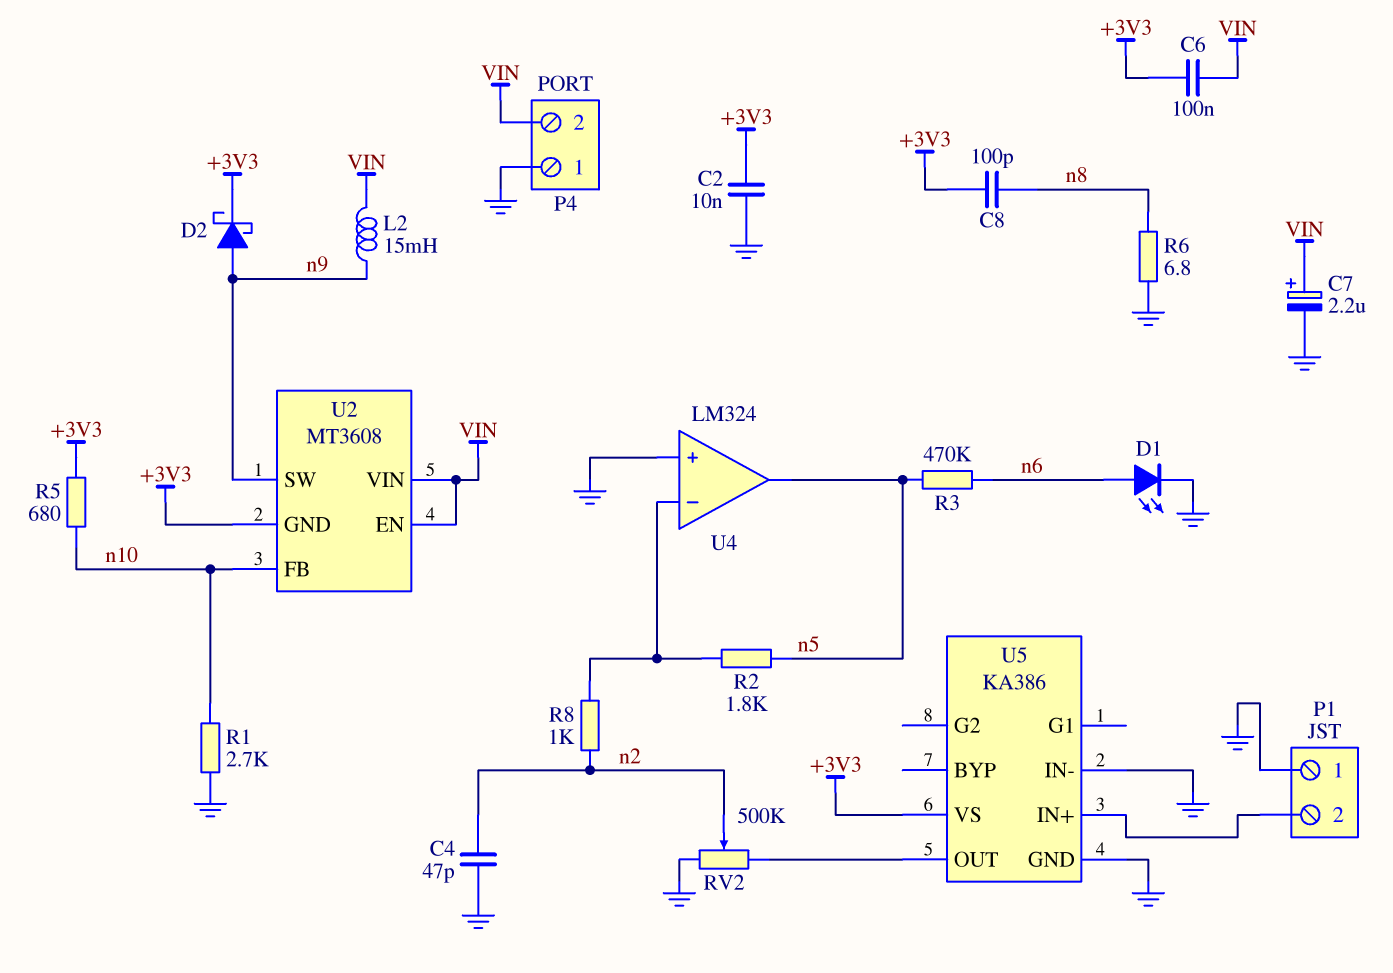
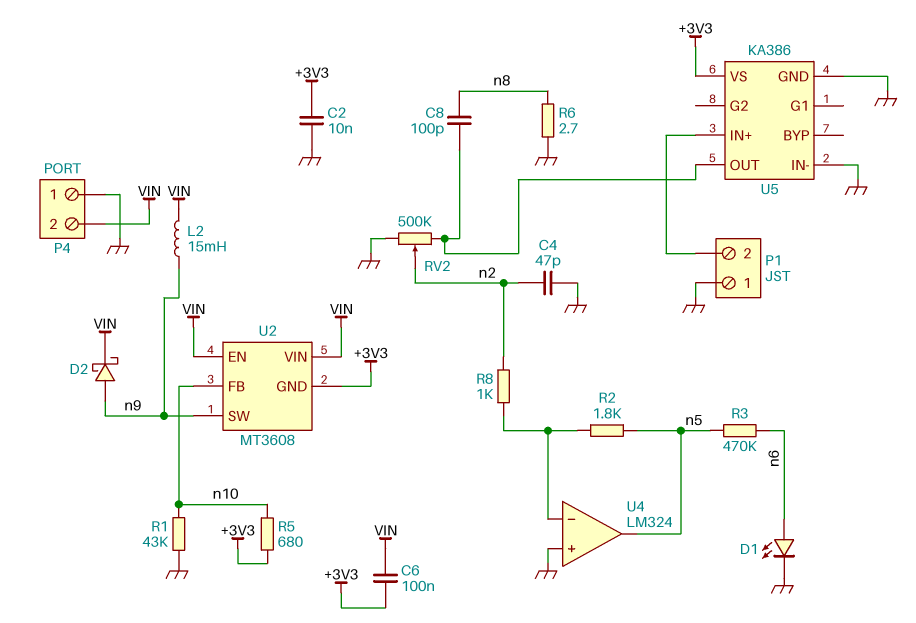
C7: 2.2uF (plus VIN, minus GND) -> none
C8: 100pF (+3V3, n8) -> 100pF (U5/OUT, n8)
D2: schottky (A n9, K +3V3) -> schottky (A n9, K VIN)
R1: 2.7k (GND, n10) -> 43k (GND, n10)
R6: 6.8 (GND, n8) -> 2.7 (GND, n8)

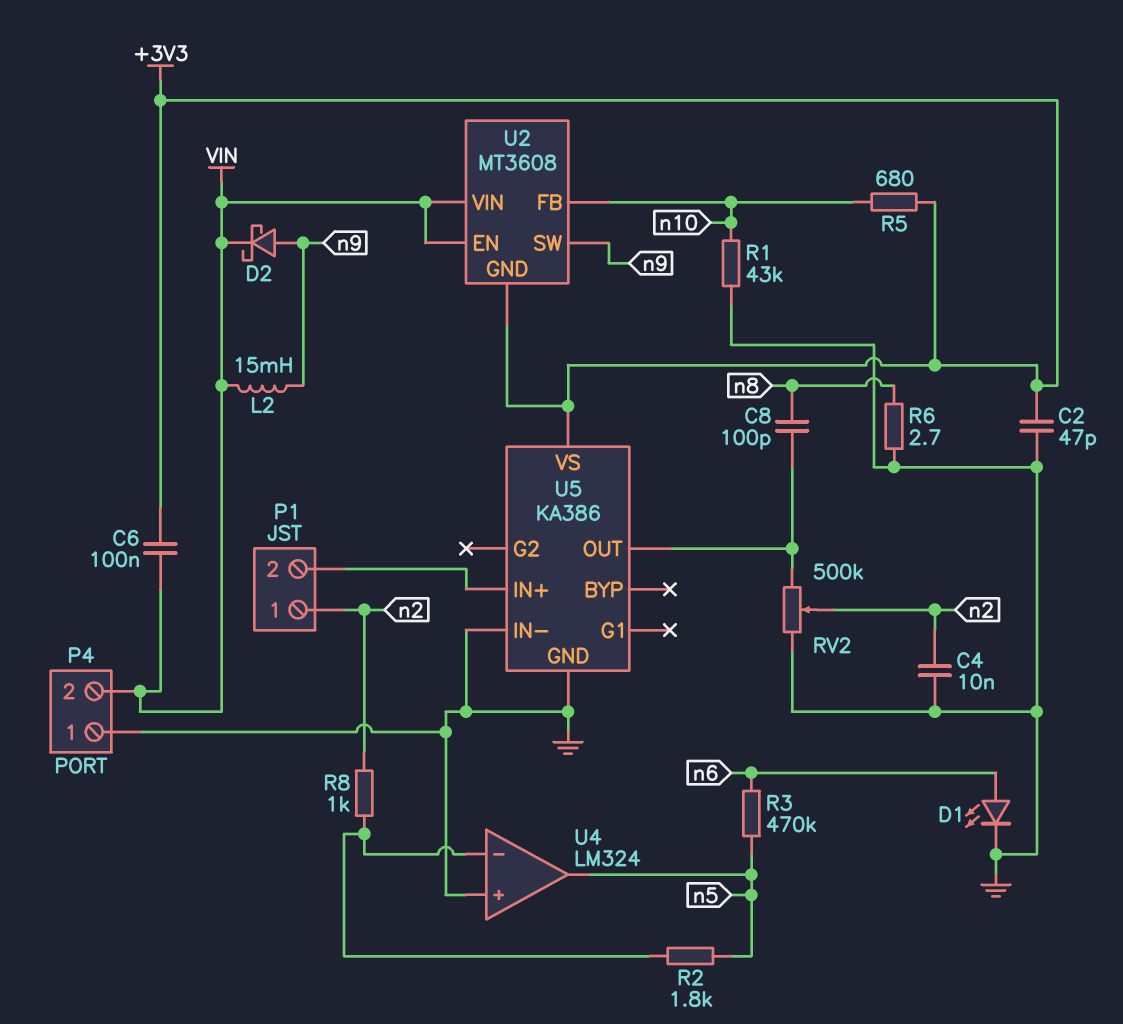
C2: 10nF (+3V3, GND) -> 47pF (+3V3, GND)
C4: 47pF (GND, n2) -> 10nF (GND, n2)
P1 pin 1: GND -> n2

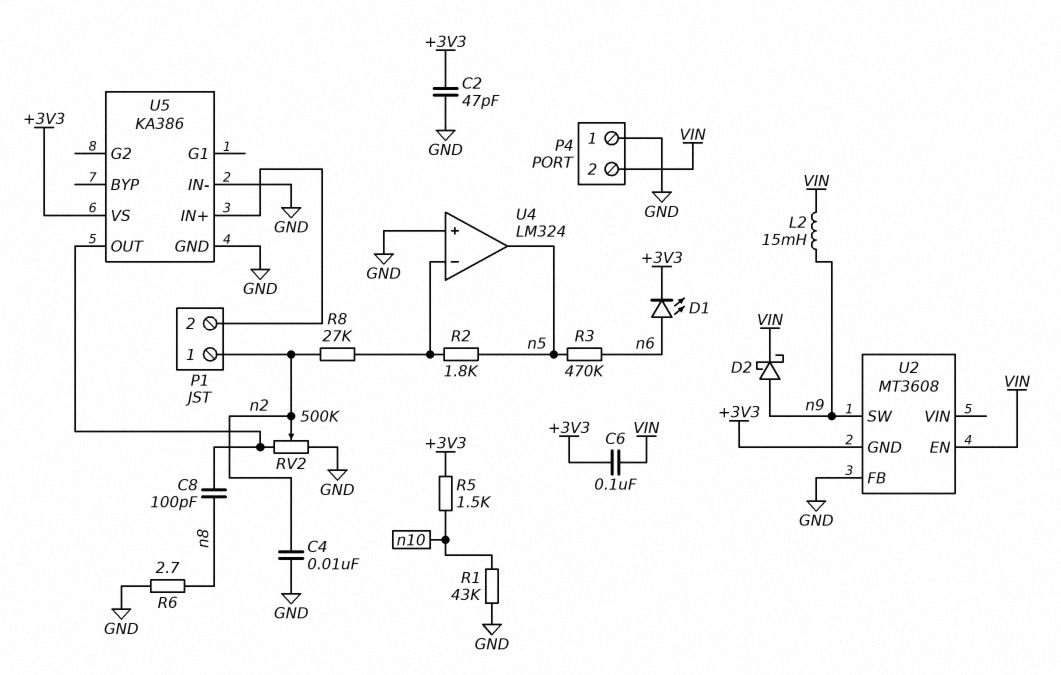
D1: LED (A n6, K GND) -> LED (A n6, K +3V3)
R5: 680 (+3V3, n10) -> 1.5k (+3V3, n10)
R8: 1k (U4/in-, n2) -> 27k (U4/in-, n2)
U2 pin FB: n10 -> GND
U2 pin VIN: VIN -> none

